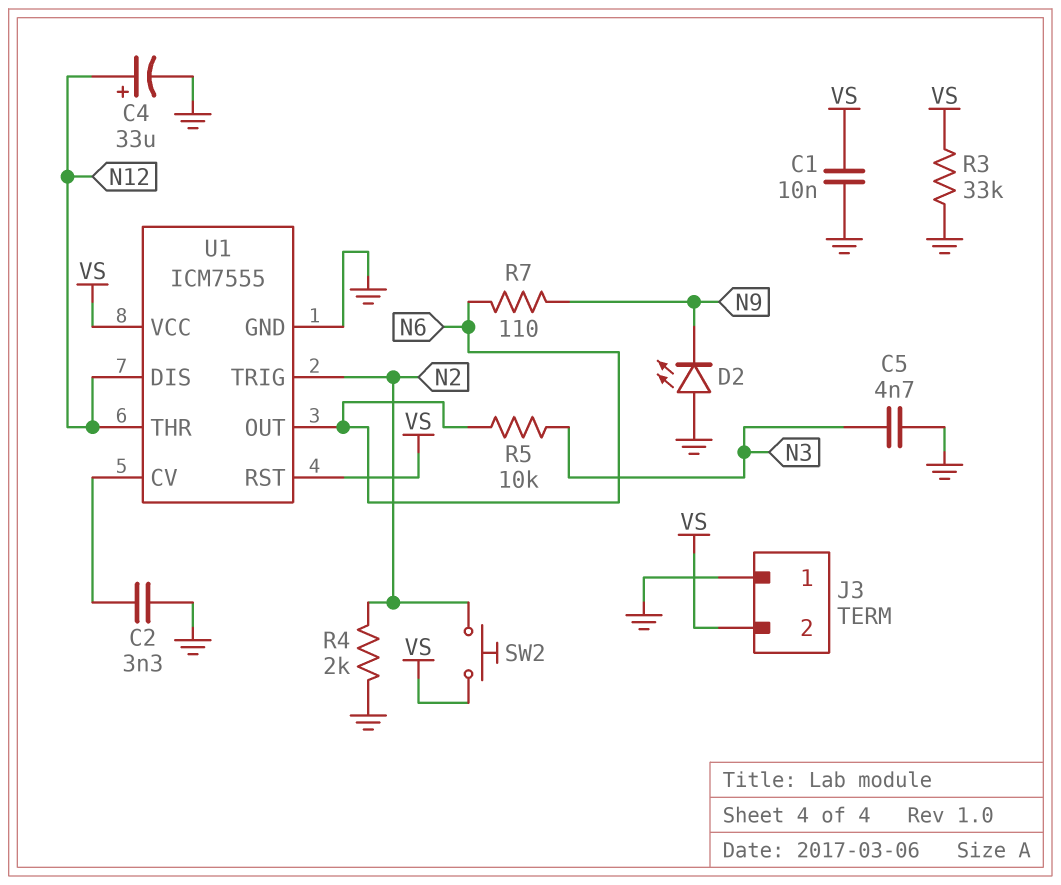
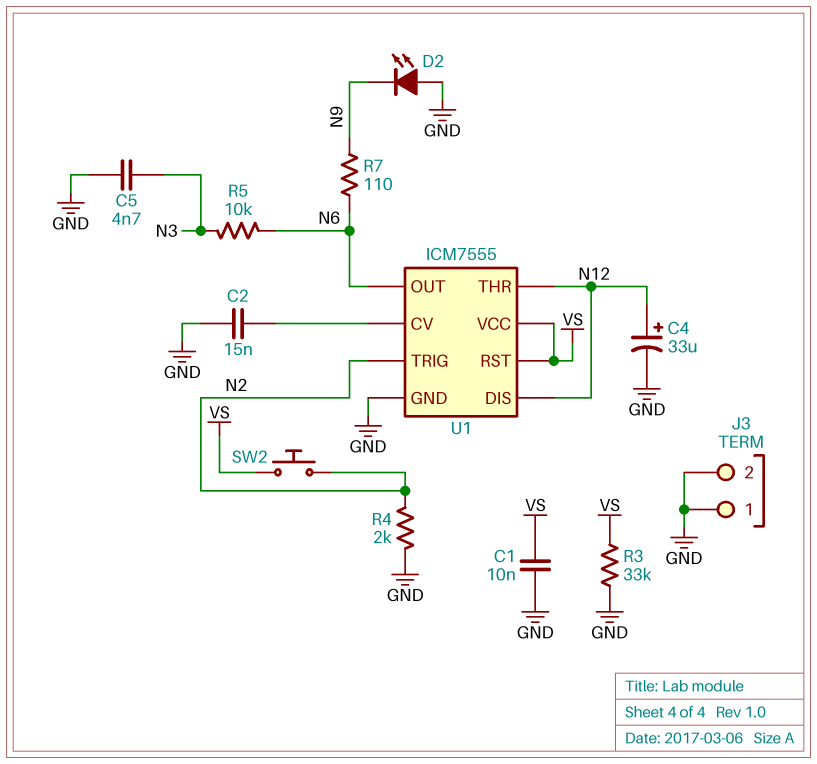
C2: 3.3nF (GND, U1/CV) -> 15nF (GND, U1/CV)
J3 pin 2: VS -> GND

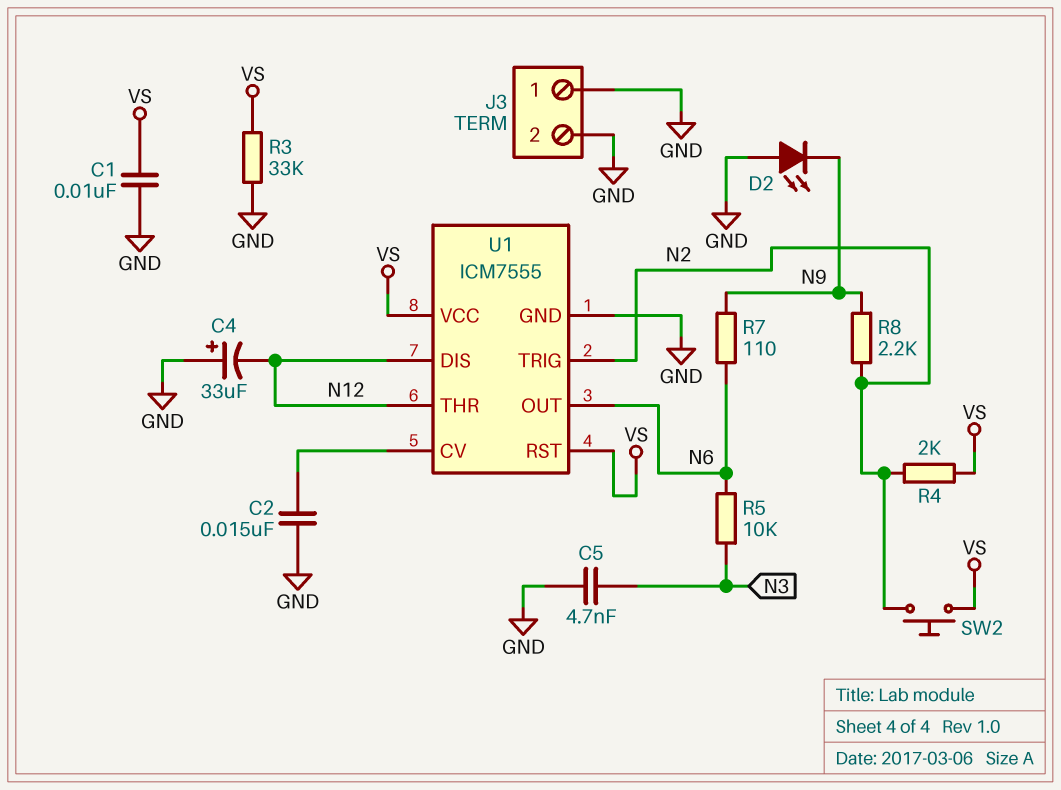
C4: 33uF (plus N12, minus GND) -> 33uF (plus GND, minus N12)
R4: 2k (GND, N2) -> 2k (N2, VS)
R8: none -> 2.2k (N2, N9)

